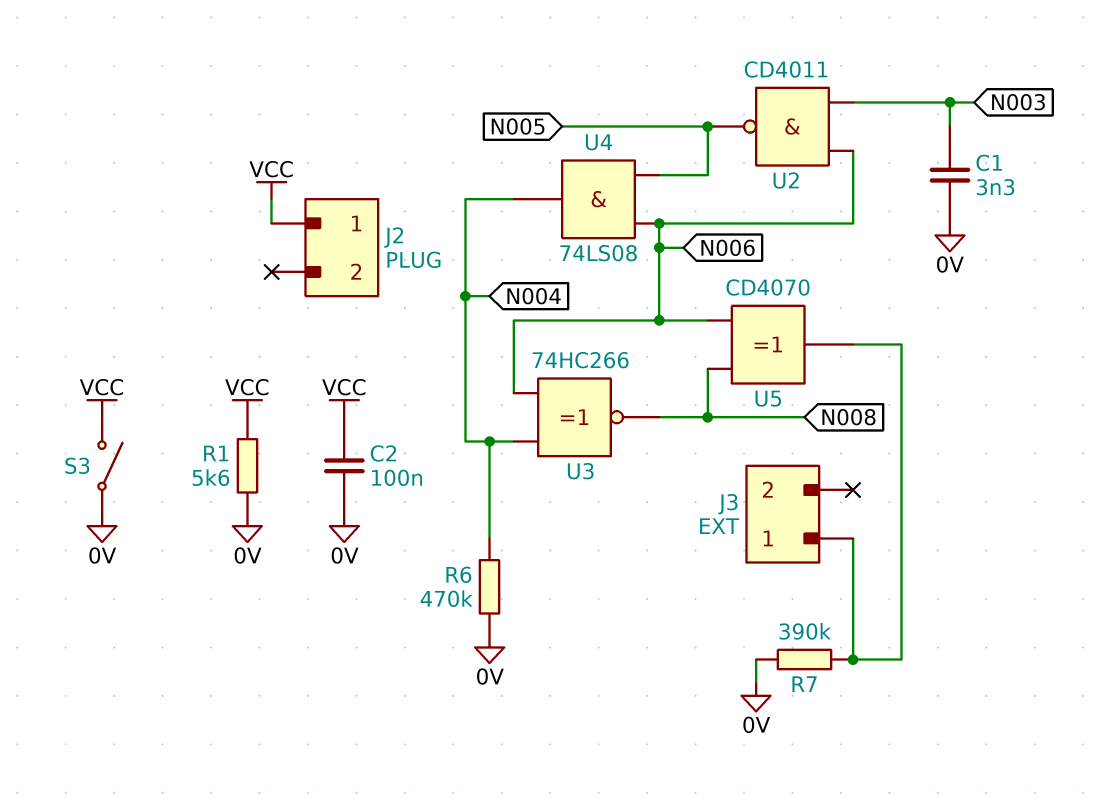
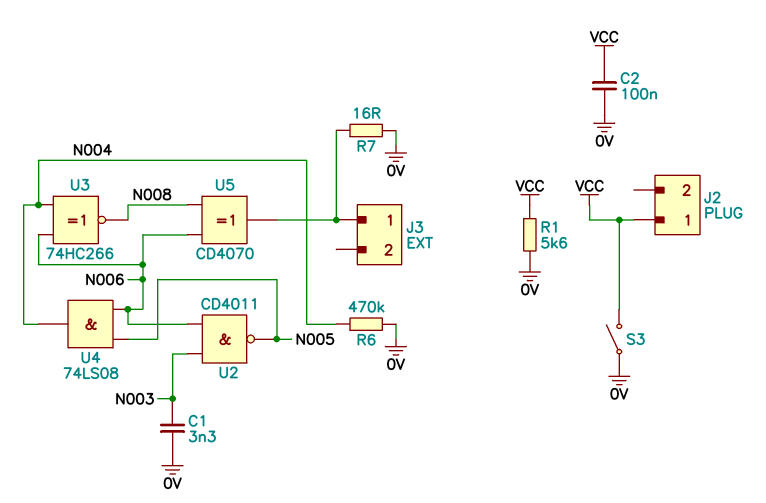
R7: 390k (0V, J3/1) -> 16 (0V, J3/1)

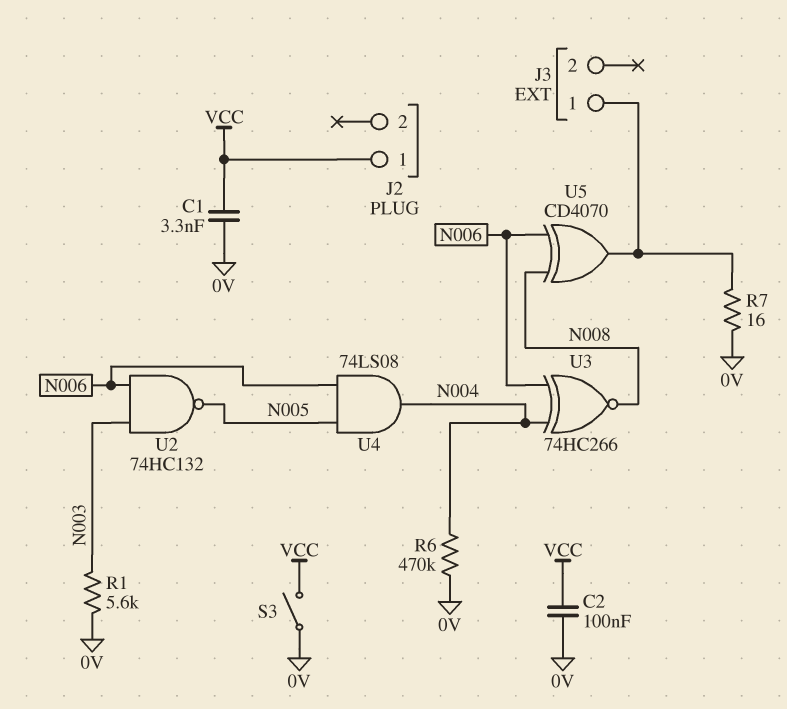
C1: 3.3nF (0V, N003) -> 3.3nF (0V, VCC)
R1: 5.6k (0V, VCC) -> 5.6k (0V, N003)
U2: NAND CD4011 (in N003, in N006, out N005) -> NAND 74HC132 (in N003, in N006, out N005)

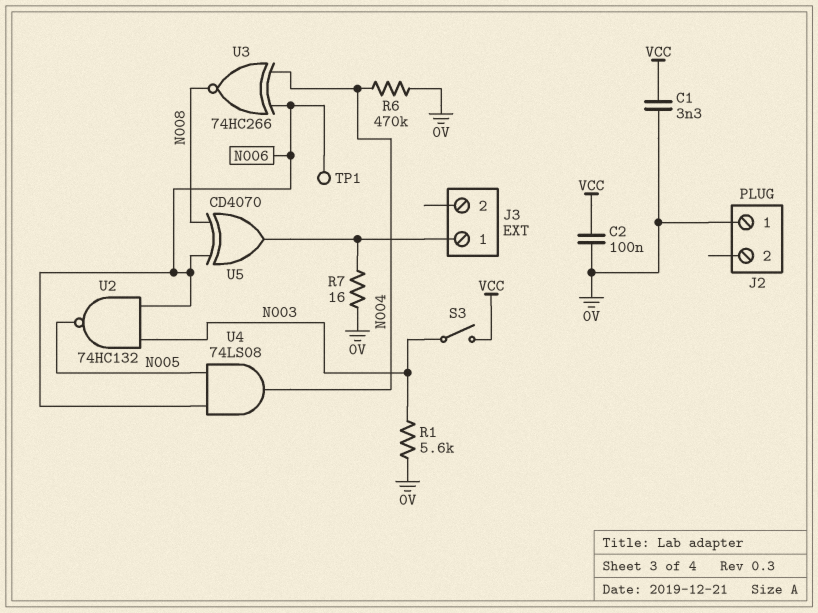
J2 pin 1: VCC -> 0V
S3: switch (0V, VCC) -> switch (N003, VCC)
TP1: none -> test point (N006)

